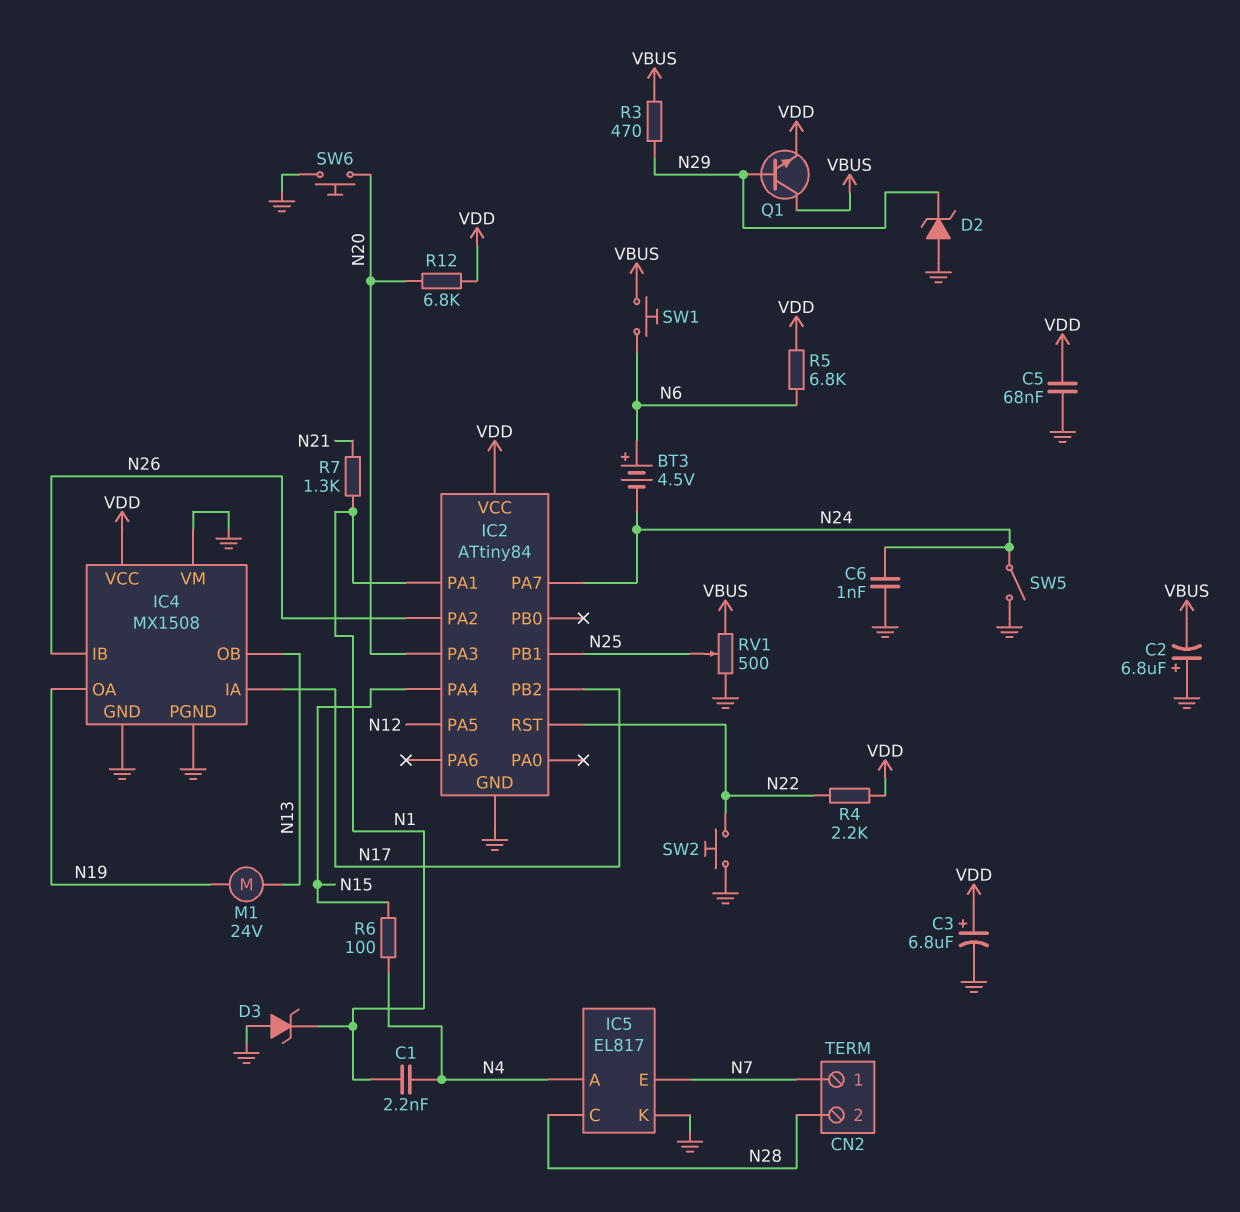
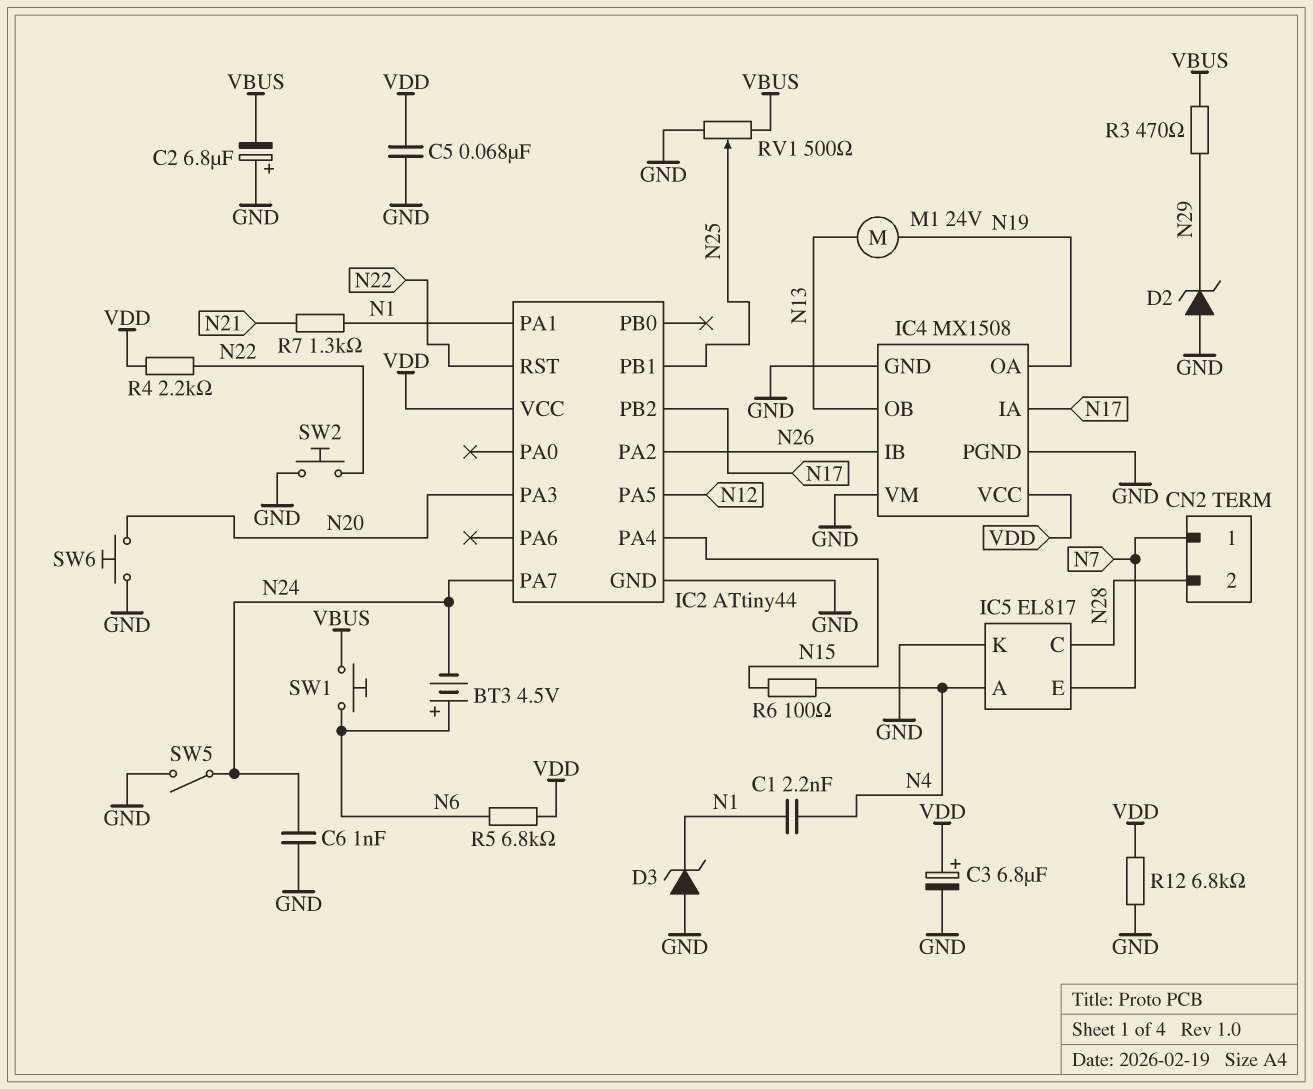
IC2: ATtiny84 -> ATtiny44
Q1: NPN (B N29, C VBUS, E VDD) -> none
R12: 6.8k (N20, VDD) -> 6.8k (GND, VDD)

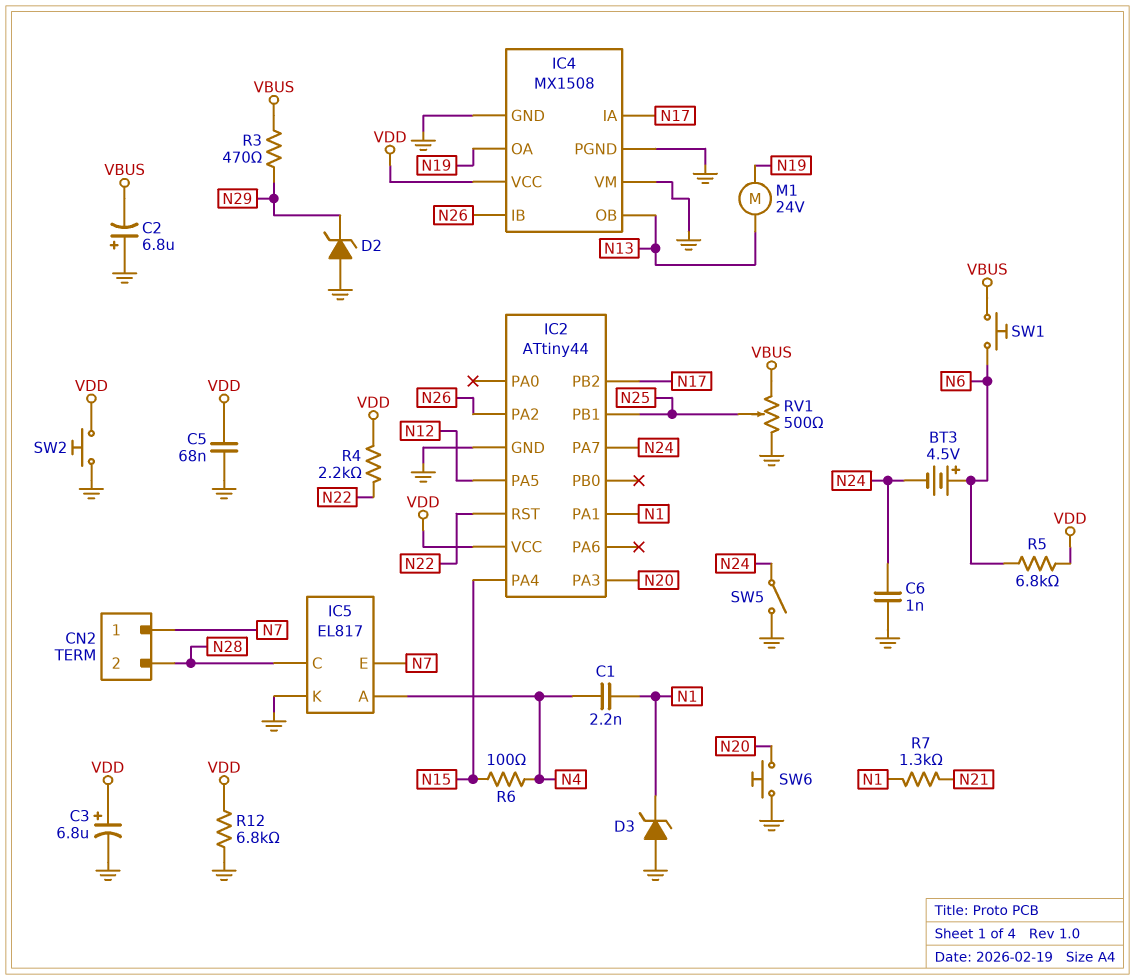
SW2: button (GND, N22) -> button (GND, VDD)

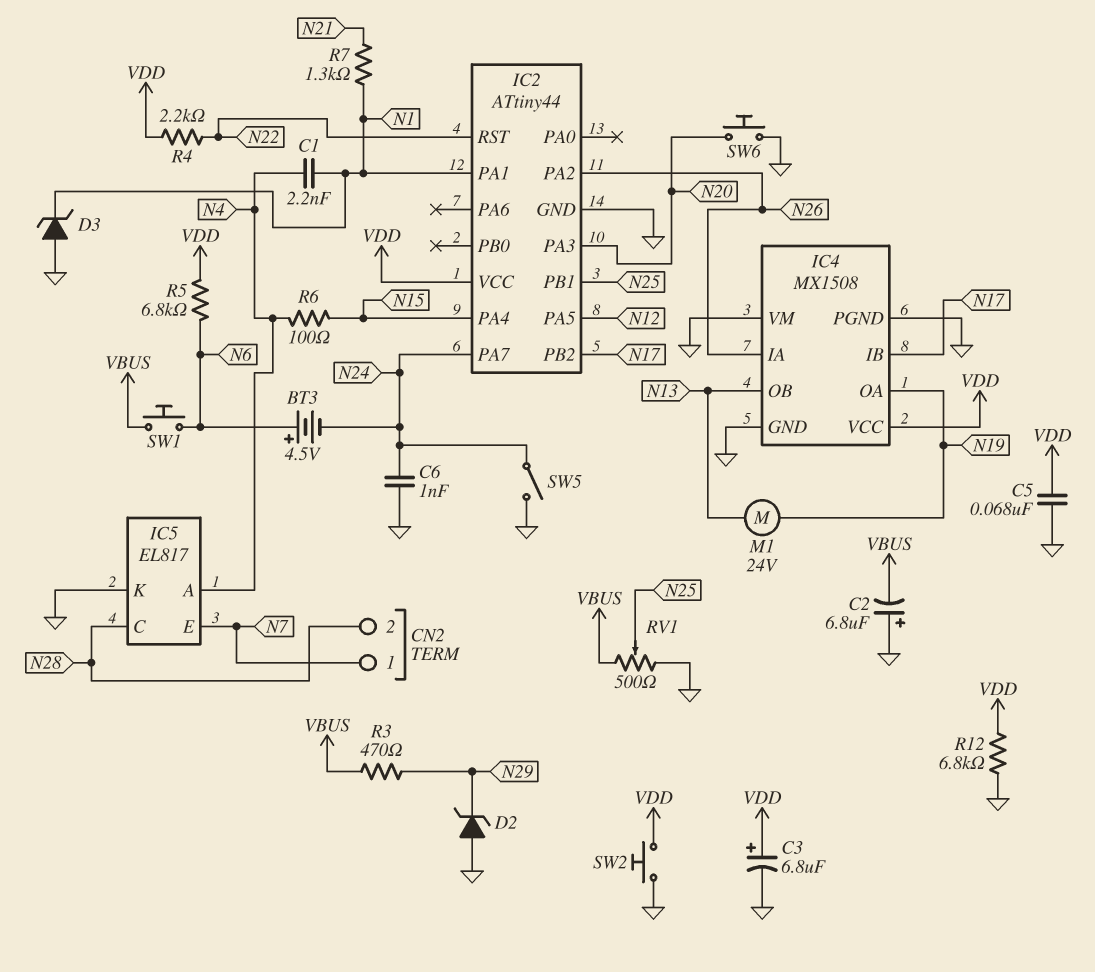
IC4 pin IA: N17 -> N26
IC4 pin IB: N26 -> N17

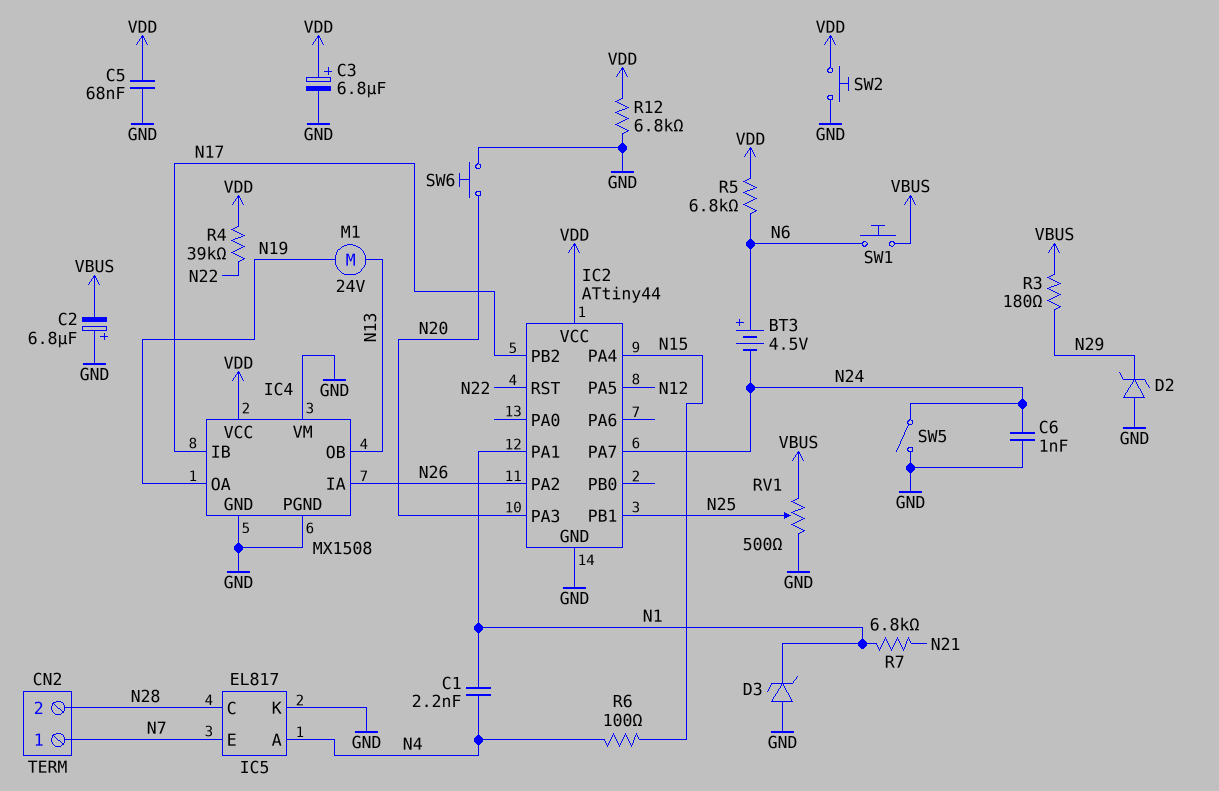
R3: 470 (N29, VBUS) -> 180 (N29, VBUS)
R4: 2.2k (N22, VDD) -> 39k (N22, VDD)
R7: 1.3k (N1, N21) -> 6.8k (N1, N21)

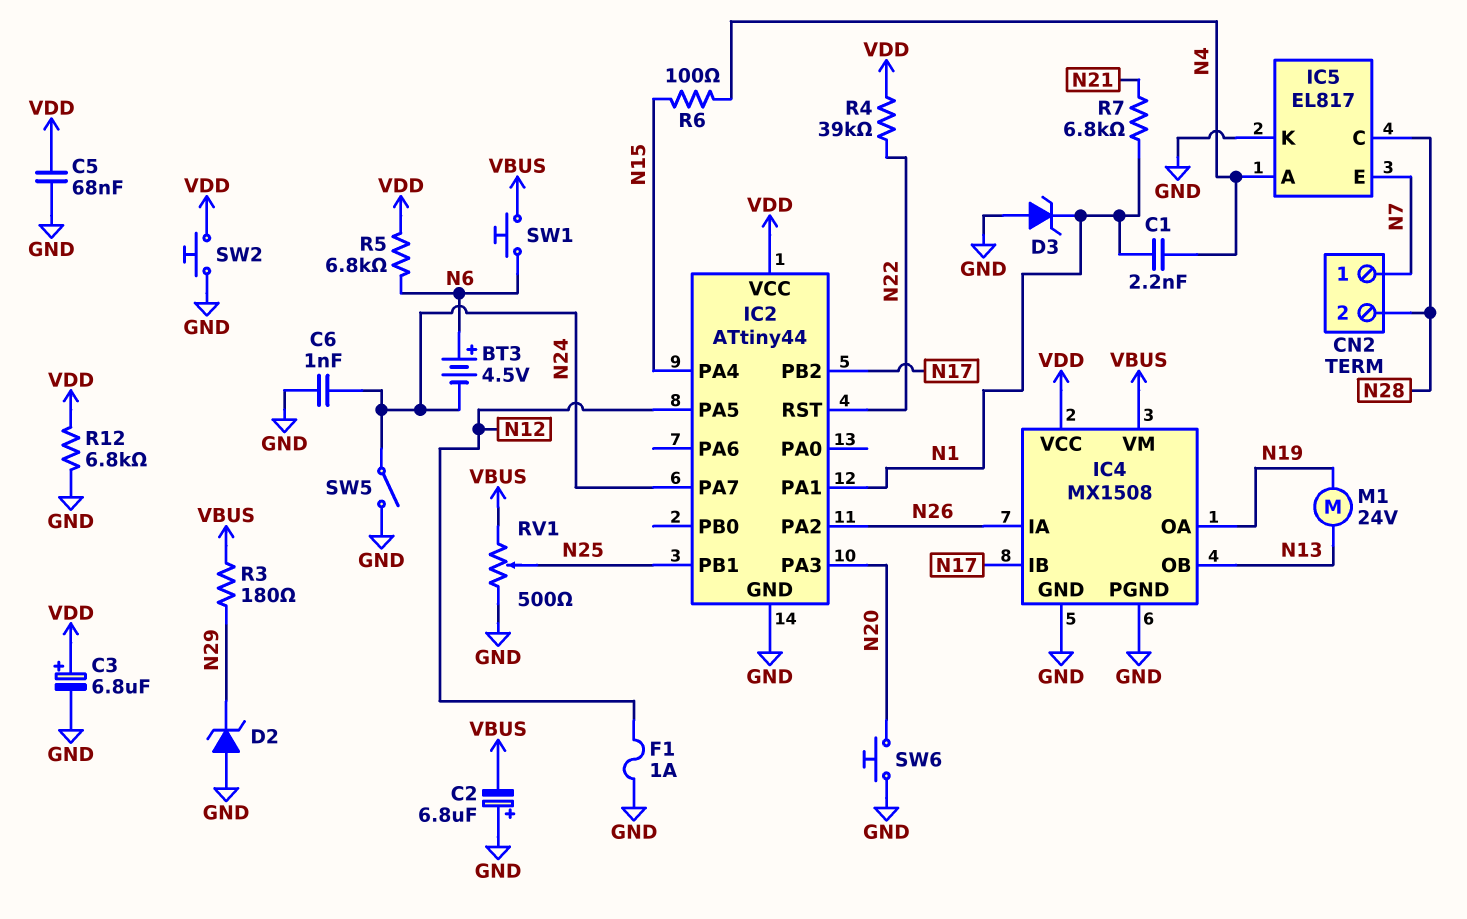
F1: none -> 1A (GND, N12)
IC4 pin VM: GND -> VBUS

